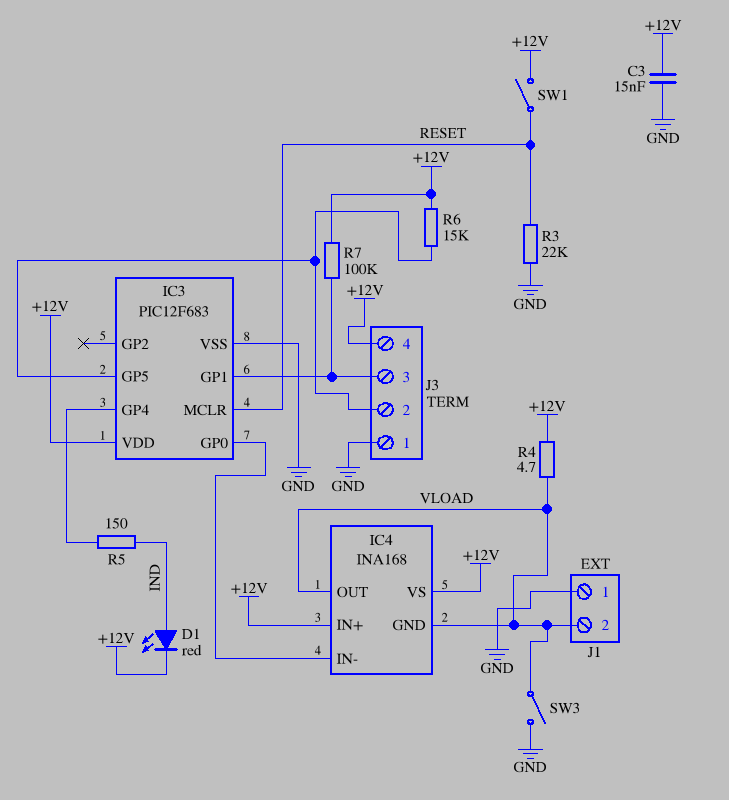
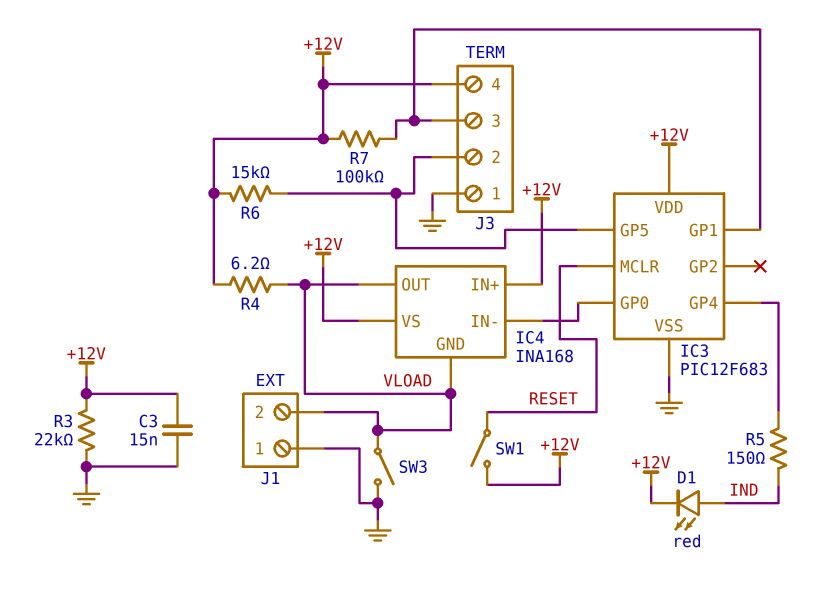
R3: 22k (GND, RESET) -> 22k (+12V, GND)
R4: 4.7 (+12V, VLOAD) -> 6.2 (+12V, VLOAD)

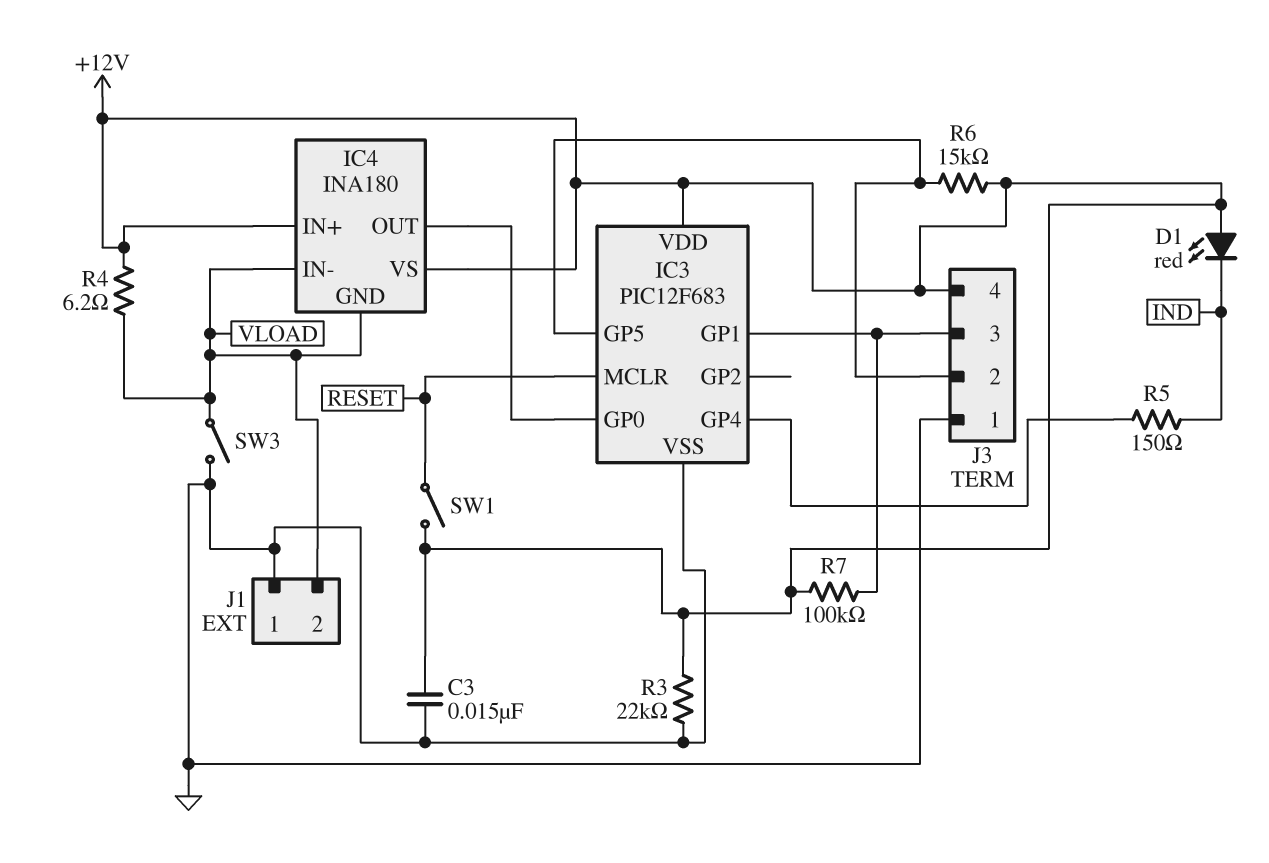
D1: LED red (A IND, K +12V) -> LED red (A +12V, K IND)
IC4: INA168 -> INA180
IC4 pin IN-: IC3/GP0 -> VLOAD
IC4 pin OUT: VLOAD -> IC3/GP0

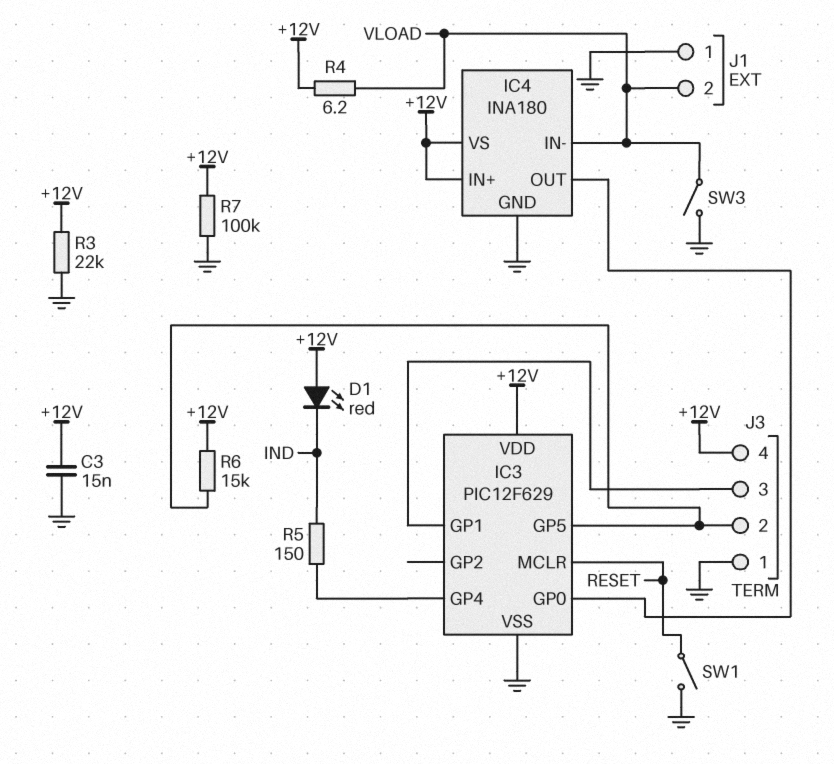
IC3: PIC12F683 -> PIC12F629
IC4 pin GND: VLOAD -> GND
R7: 100k (+12V, IC3/GP1) -> 100k (+12V, GND)
SW1: switch (+12V, RESET) -> switch (GND, RESET)

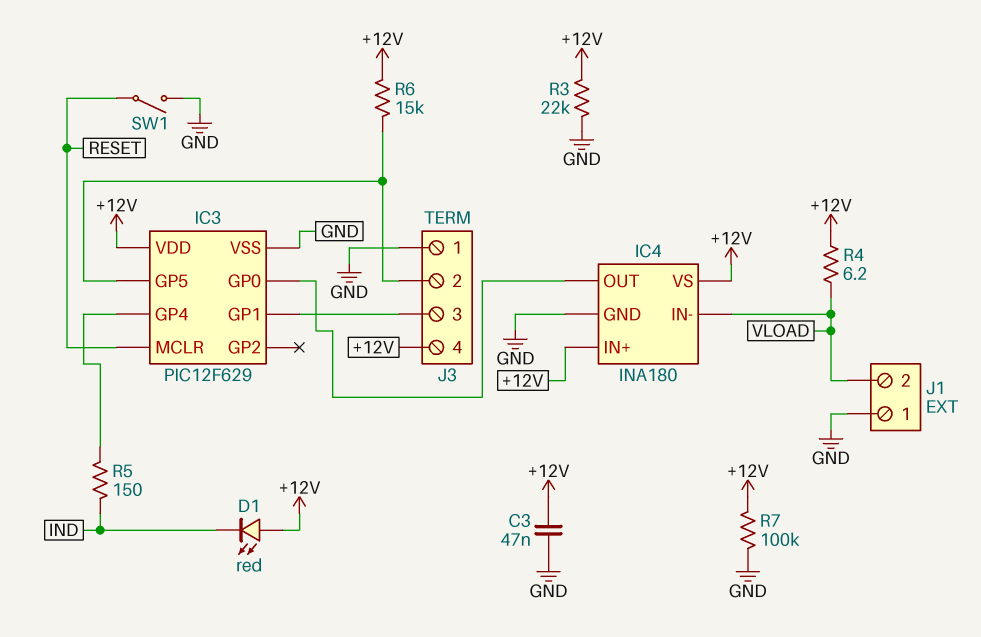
C3: 15nF (+12V, GND) -> 47nF (+12V, GND)
SW3: switch (GND, VLOAD) -> none

